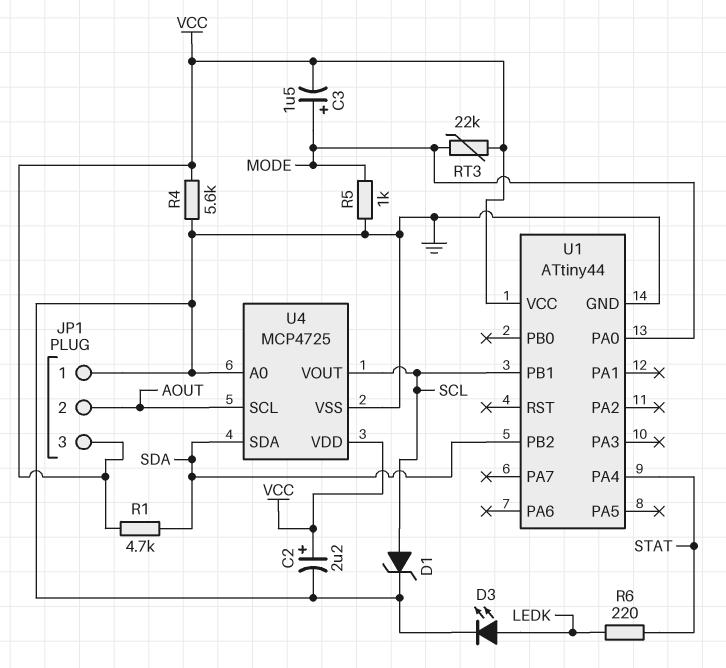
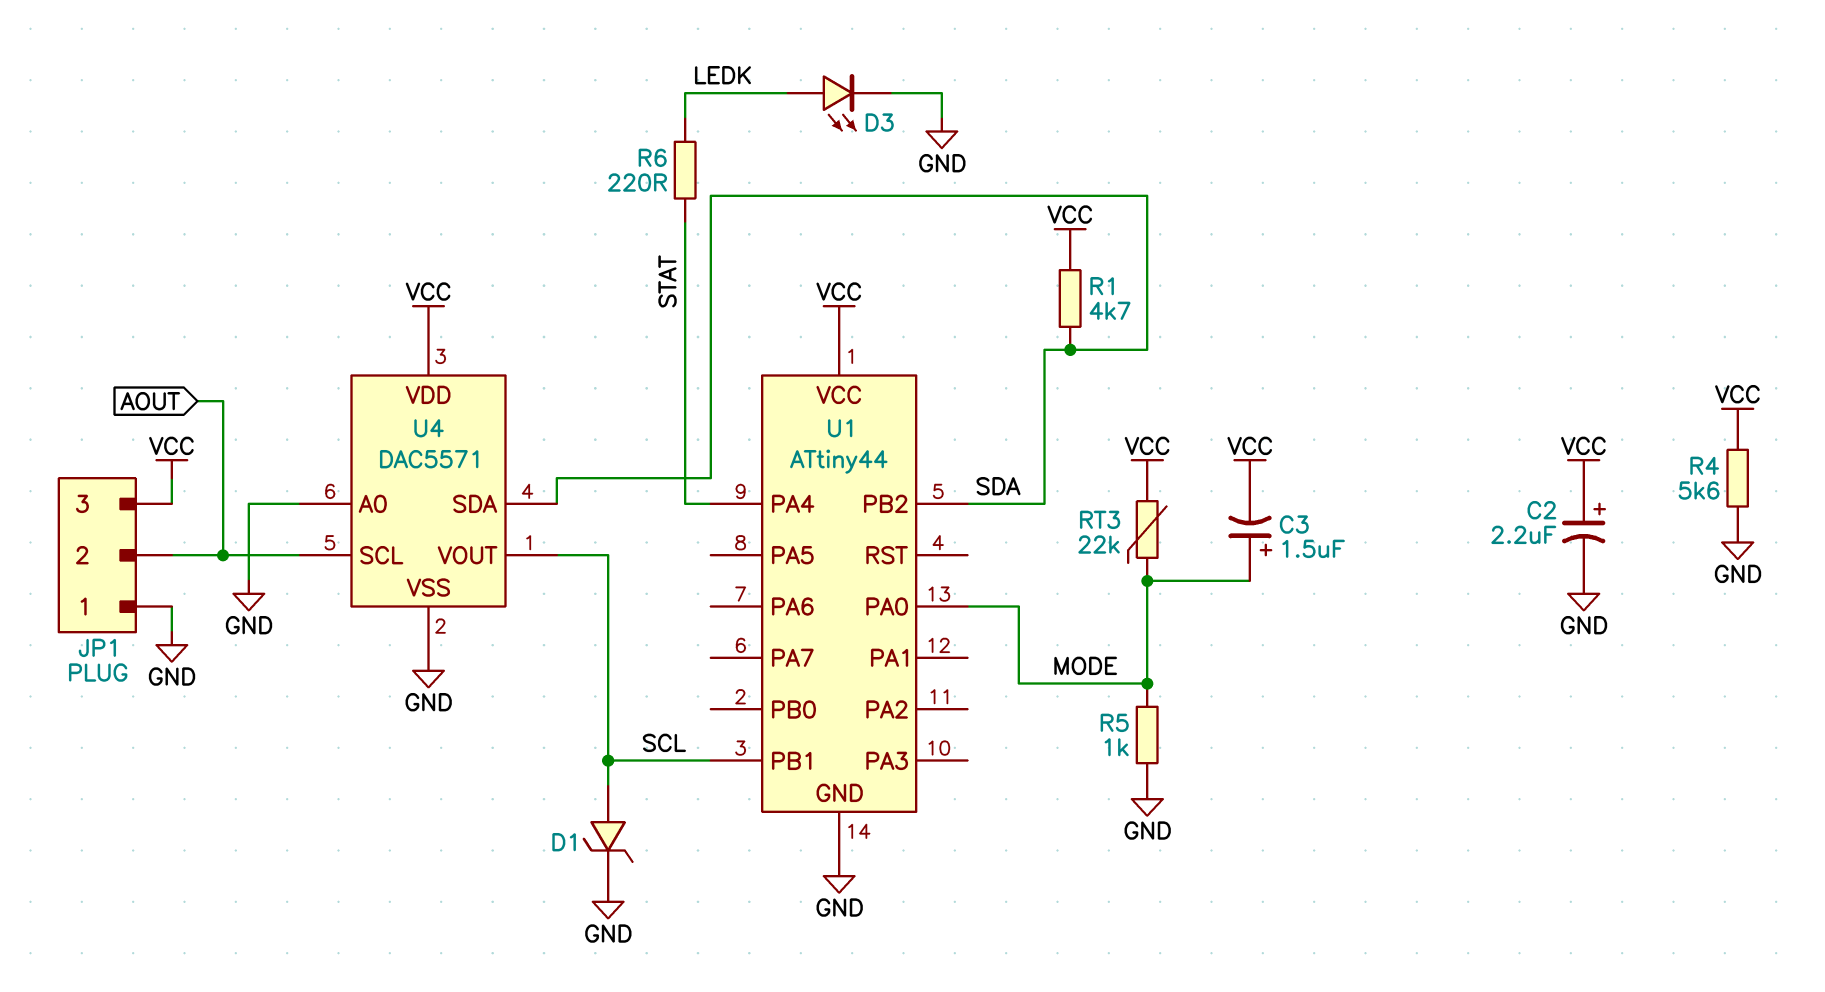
U4: MCP4725 -> DAC5571

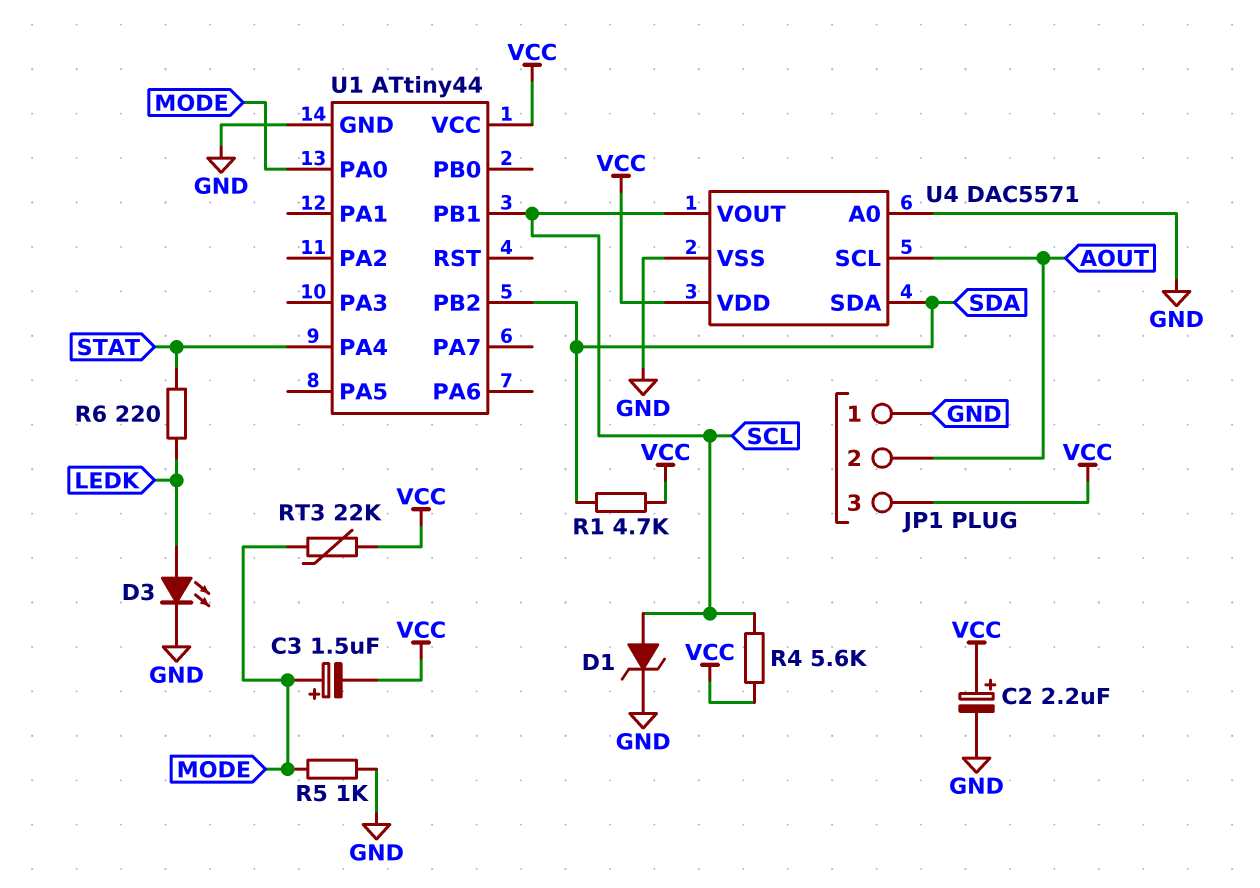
R4: 5.6k (GND, VCC) -> 5.6k (SCL, VCC)

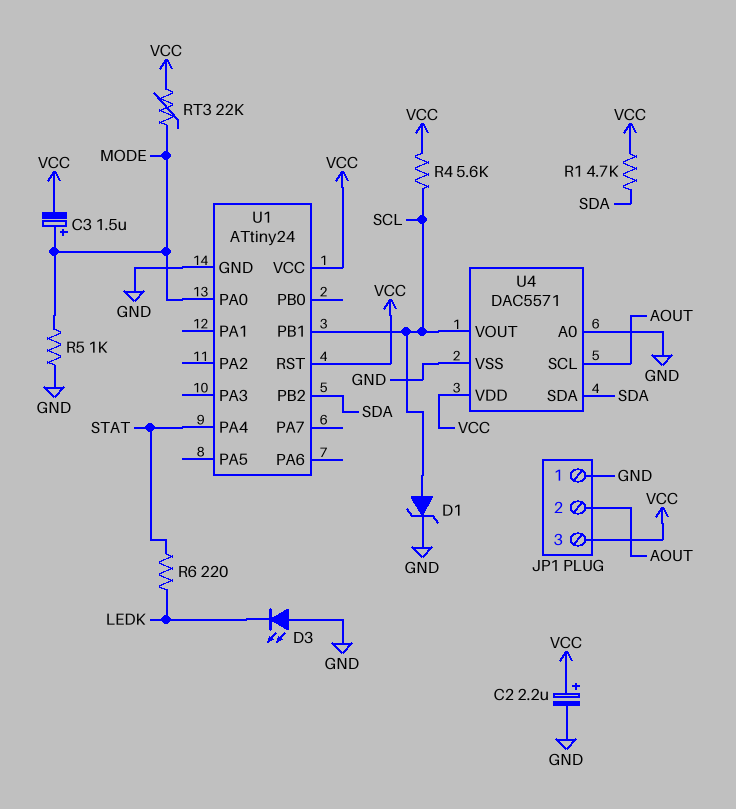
D3: LED (A LEDK, K GND) -> LED (A GND, K LEDK)
U1: ATtiny44 -> ATtiny24
U1 pin RST: none -> VCC

